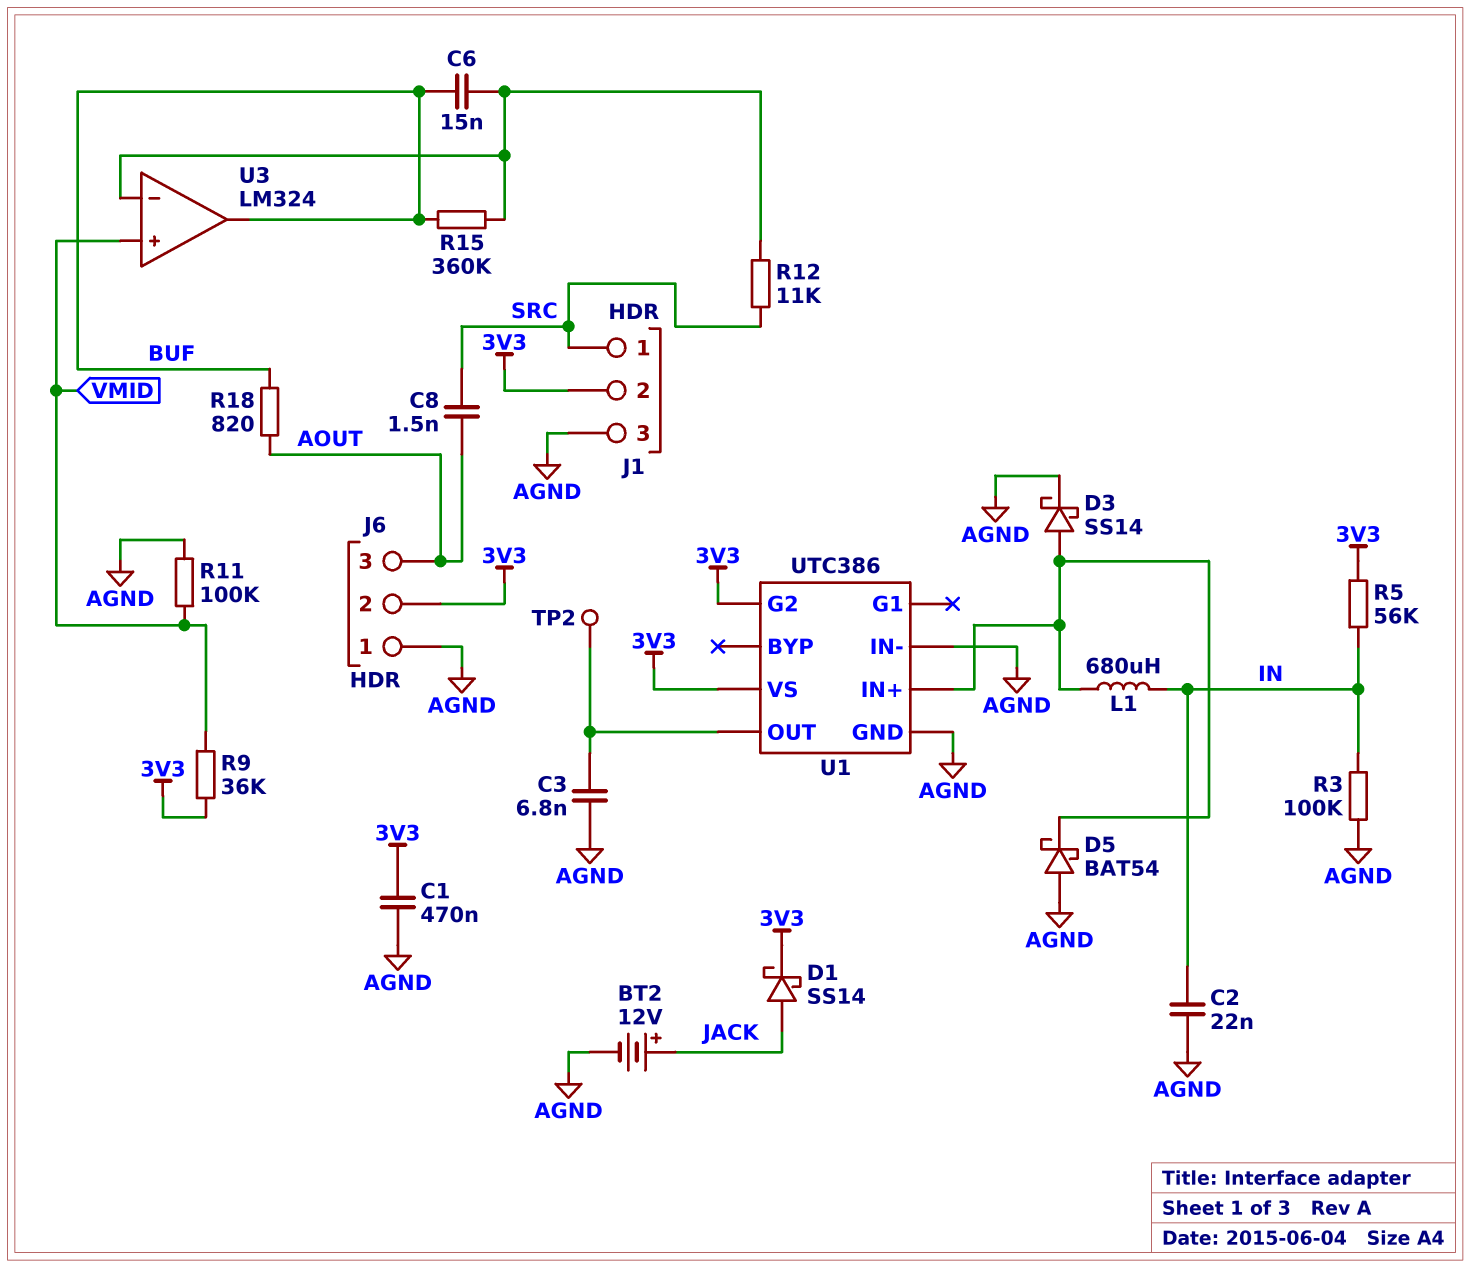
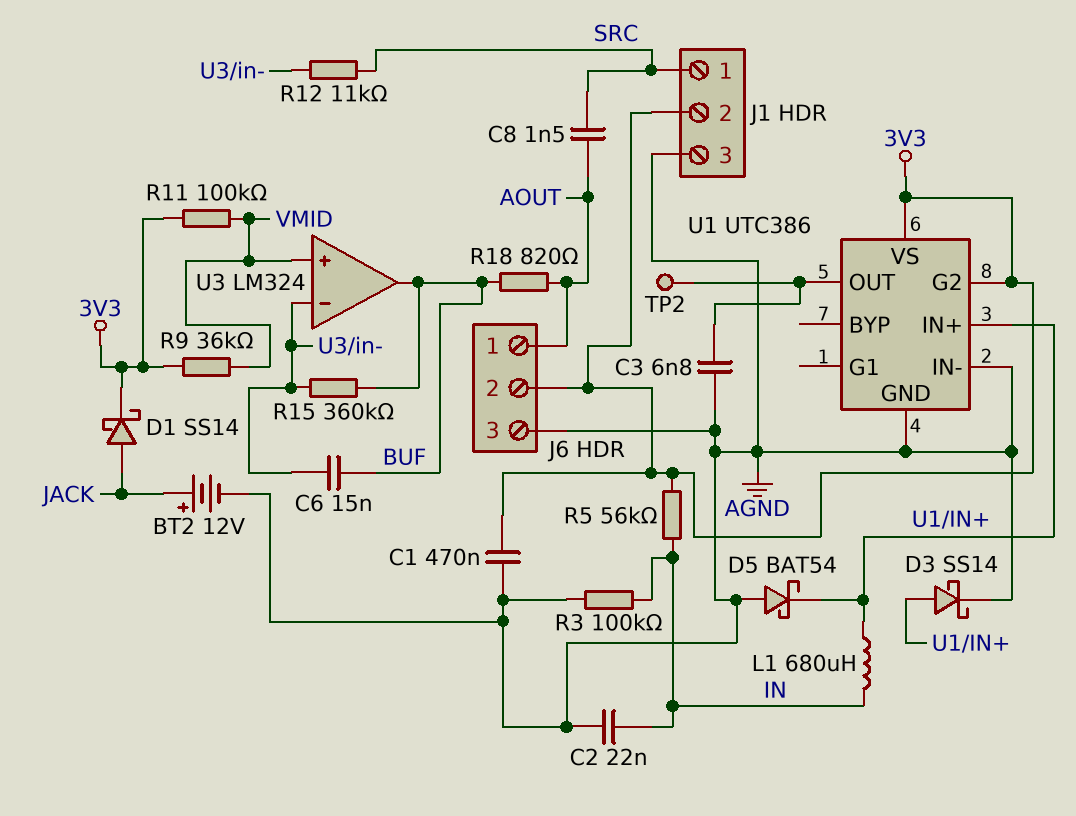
J6 pin 1: AGND -> AOUT
J6 pin 3: AOUT -> AGND
R11: 100k (AGND, VMID) -> 100k (3V3, VMID)

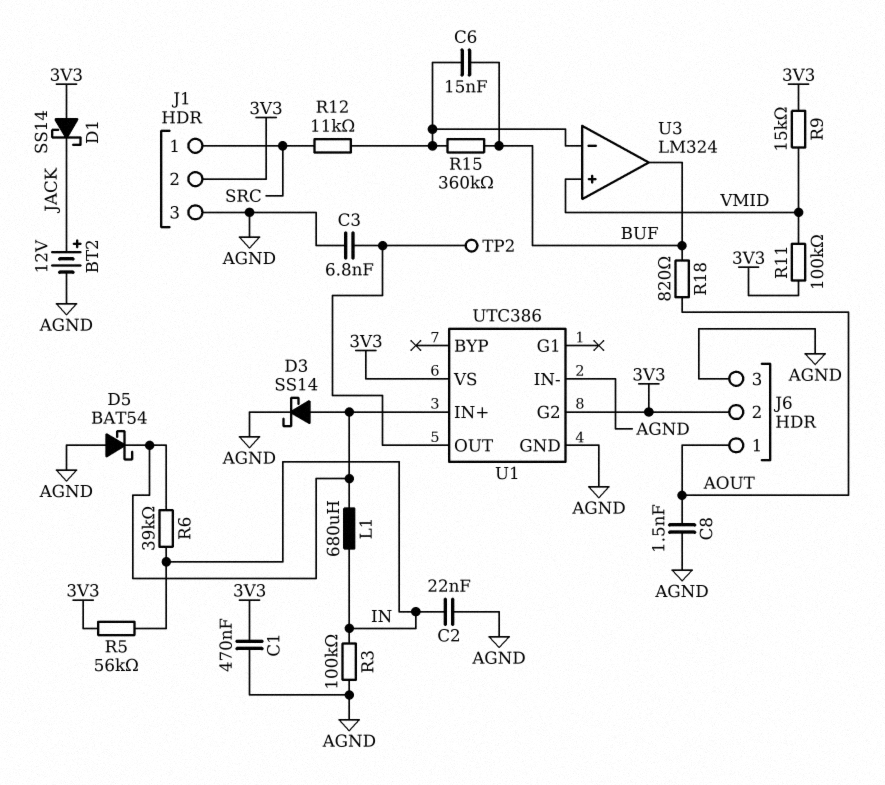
C8: 1.5nF (AOUT, SRC) -> 1.5nF (AGND, AOUT)
D1: schottky SS14 (A JACK, K 3V3) -> schottky SS14 (A 3V3, K JACK)
R6: none -> 39k (IN, U1/IN+)
R9: 36k (3V3, VMID) -> 15k (3V3, VMID)

